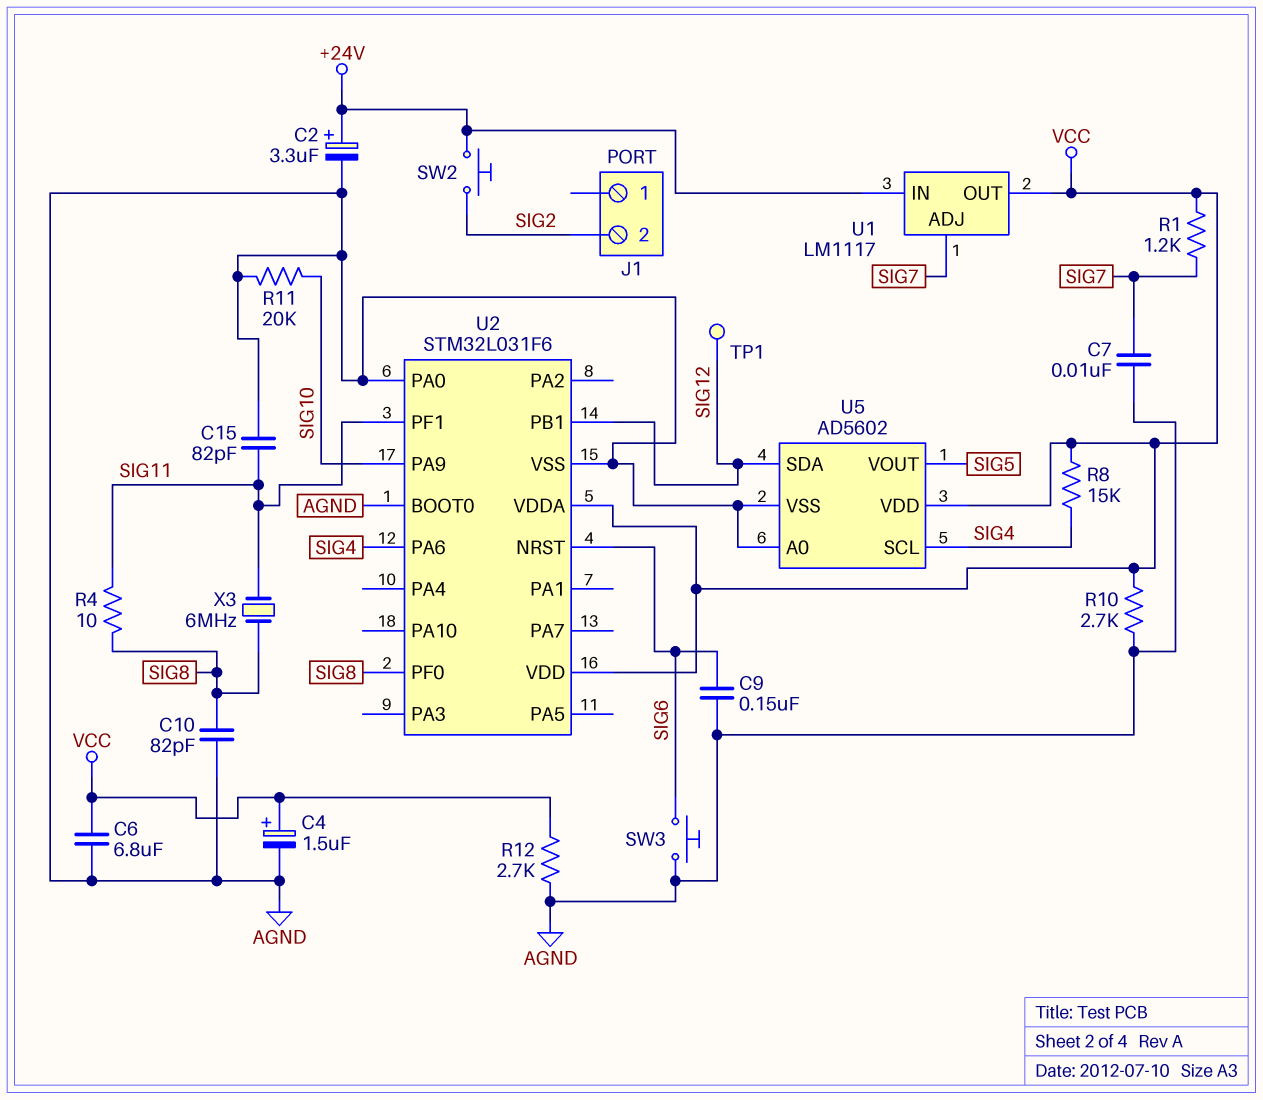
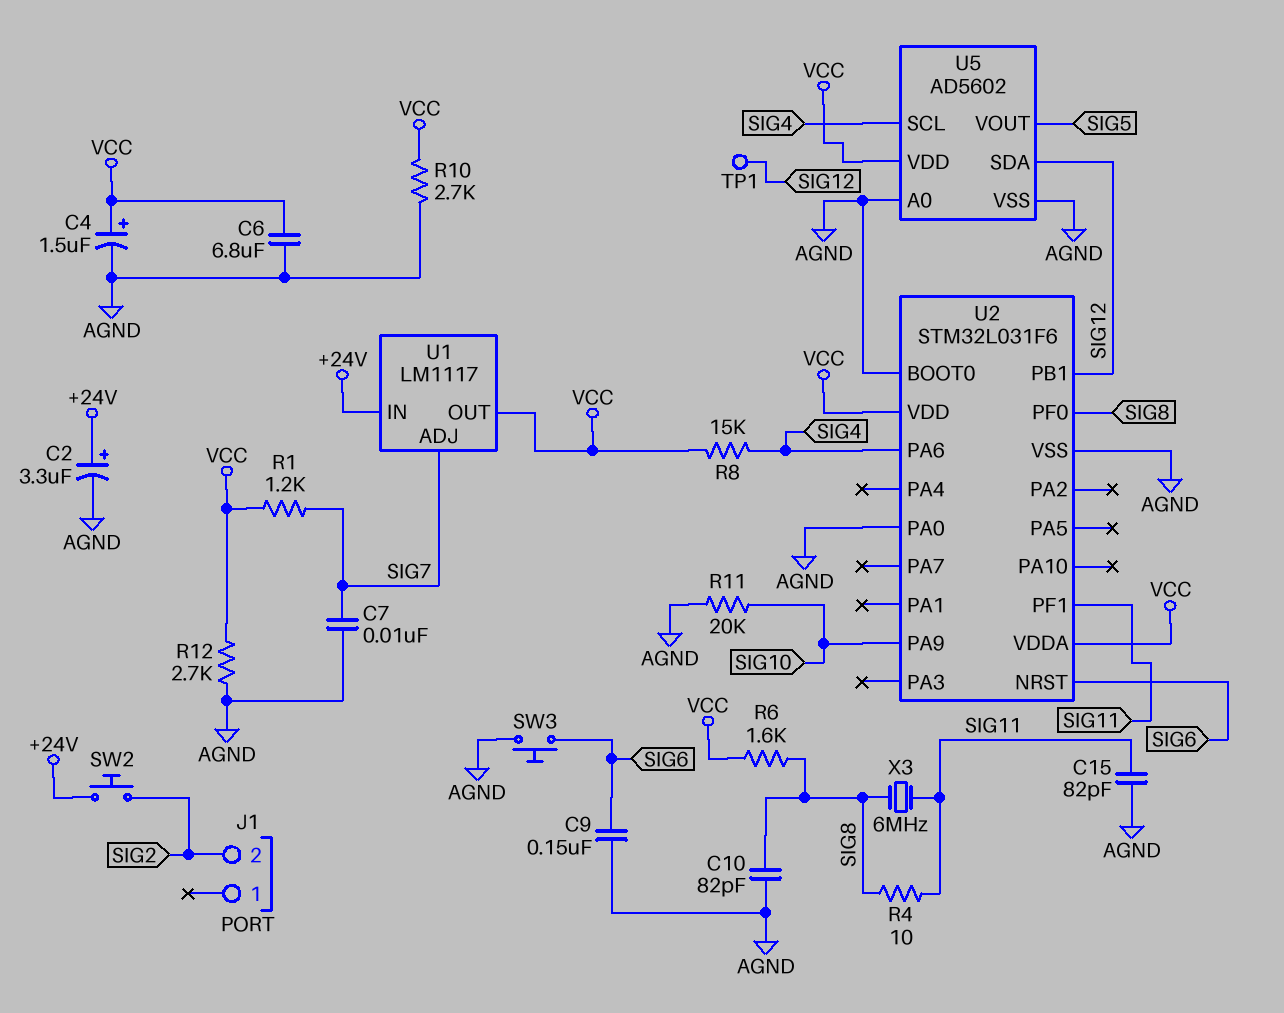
R6: none -> 1.6k (SIG8, VCC)

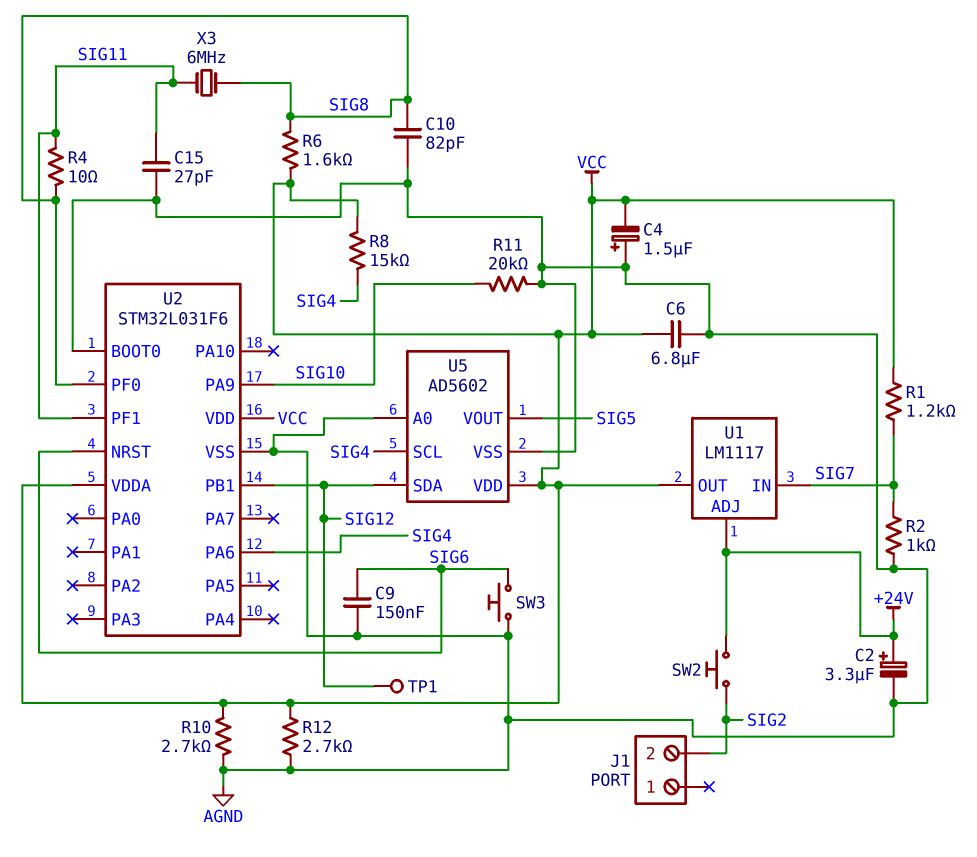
C4: 1.5uF (plus VCC, minus AGND) -> 1.5uF (plus AGND, minus VCC)
C7: 10nF (AGND, SIG7) -> none
C15: 82pF (AGND, SIG11) -> 27pF (AGND, SIG11)
R2: none -> 1k (AGND, SIG7)
U1 pin ADJ: SIG7 -> +24V
U1 pin IN: +24V -> SIG7
U2 pin PA0: AGND -> none

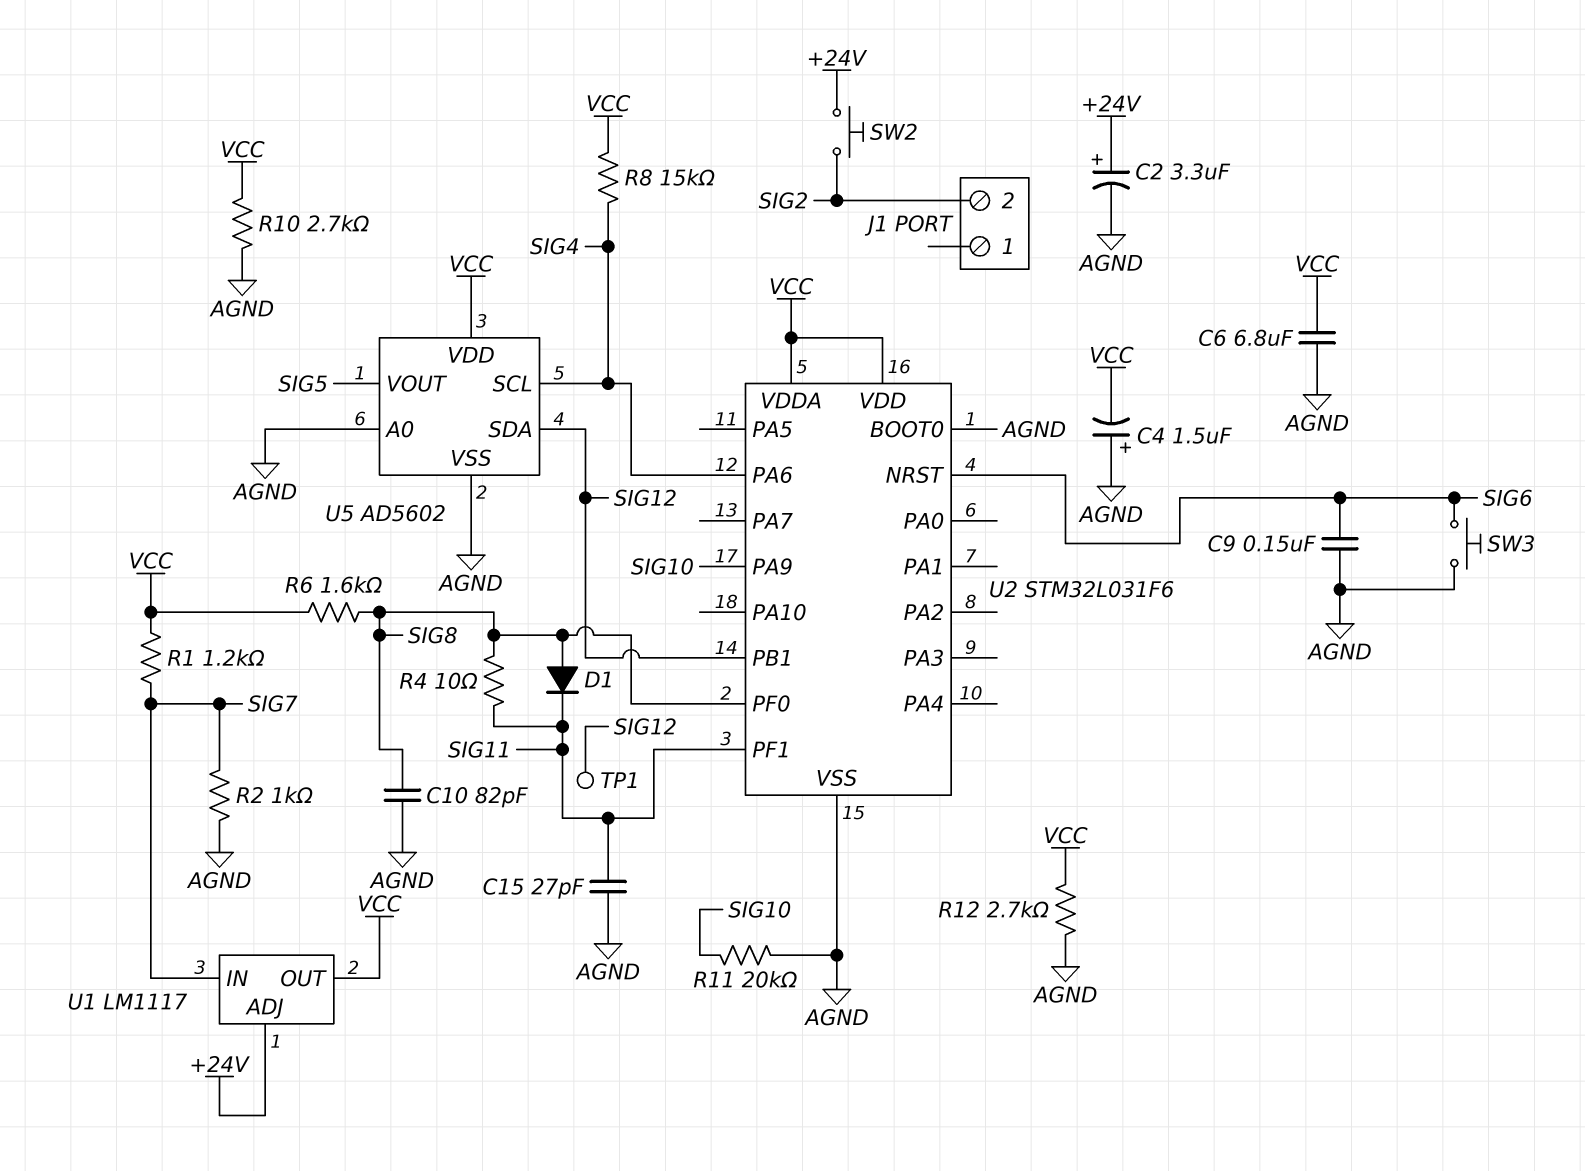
D1: none -> diode (A SIG8, K SIG11)
X3: 6MHz (SIG8, SIG11) -> none

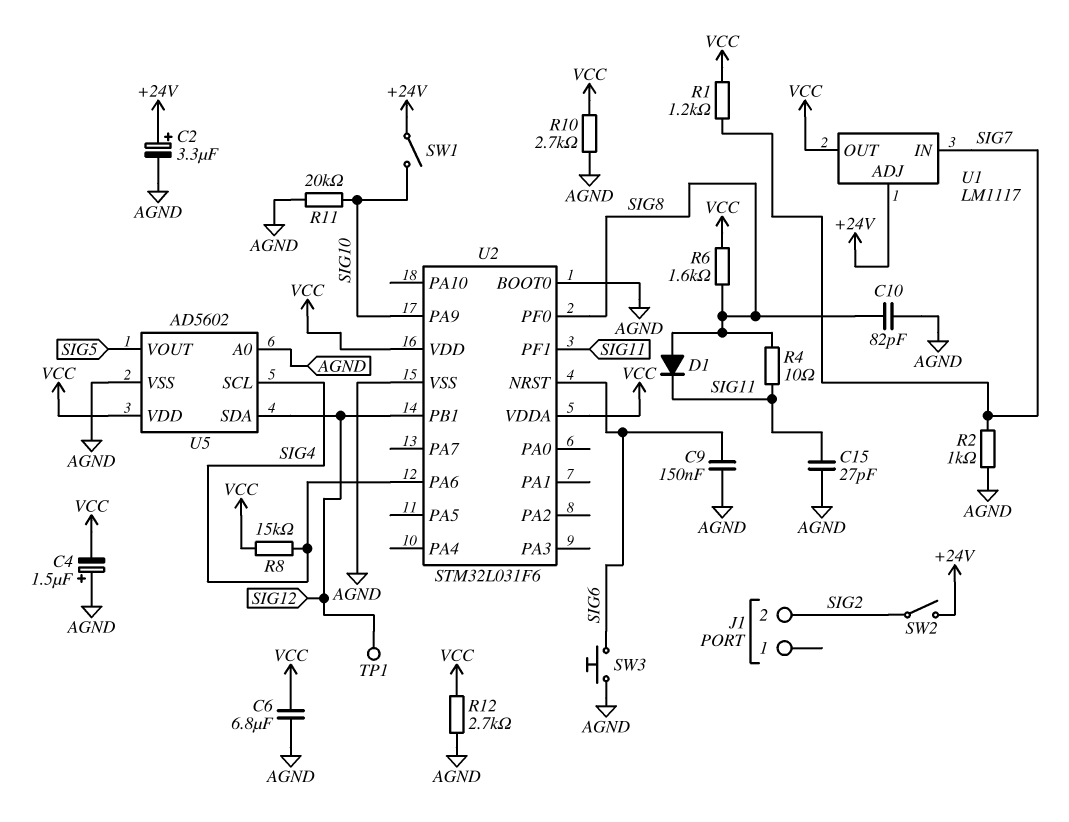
SW1: none -> switch (+24V, SIG10)
SW2: button (+24V, SIG2) -> switch (+24V, SIG2)

